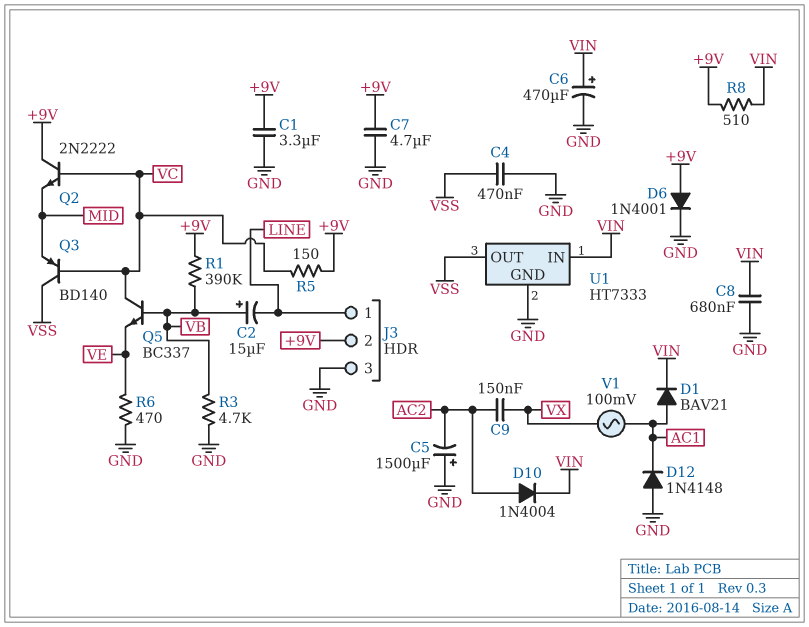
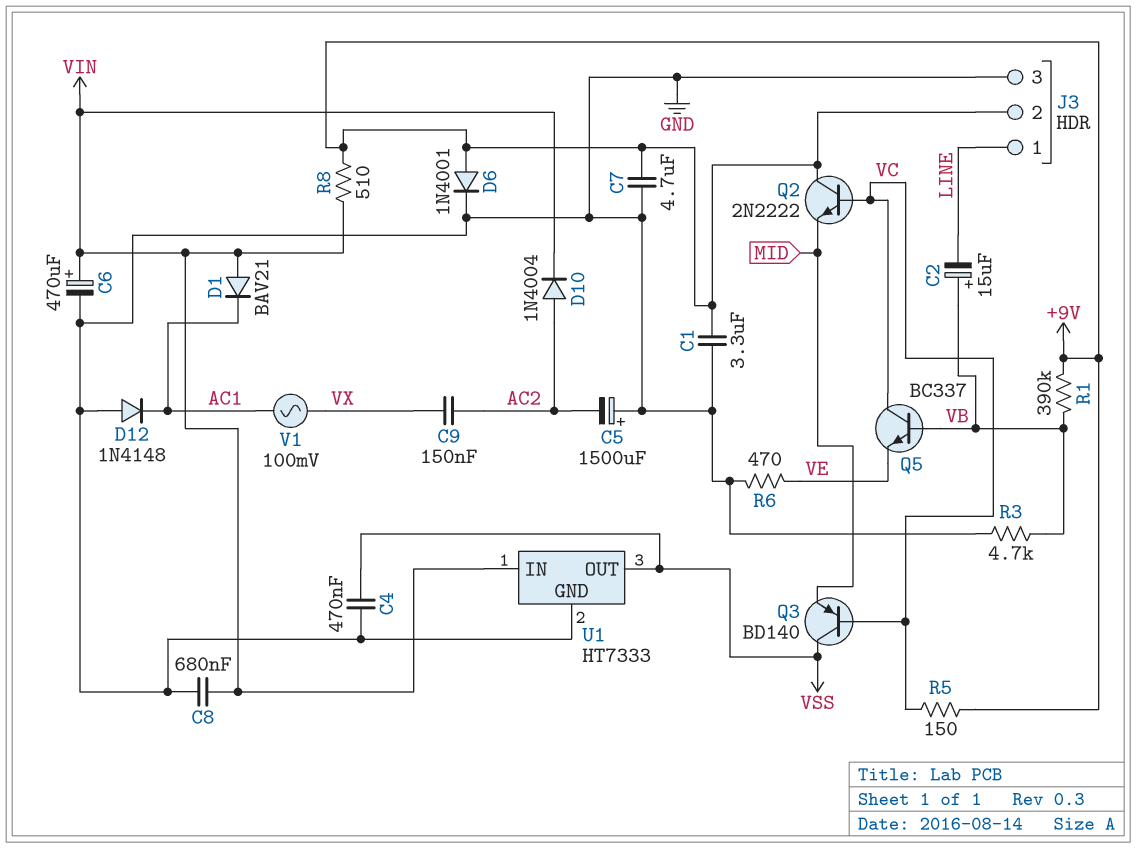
D1: diode BAV21 (A AC1, K VIN) -> diode BAV21 (A VIN, K AC1)

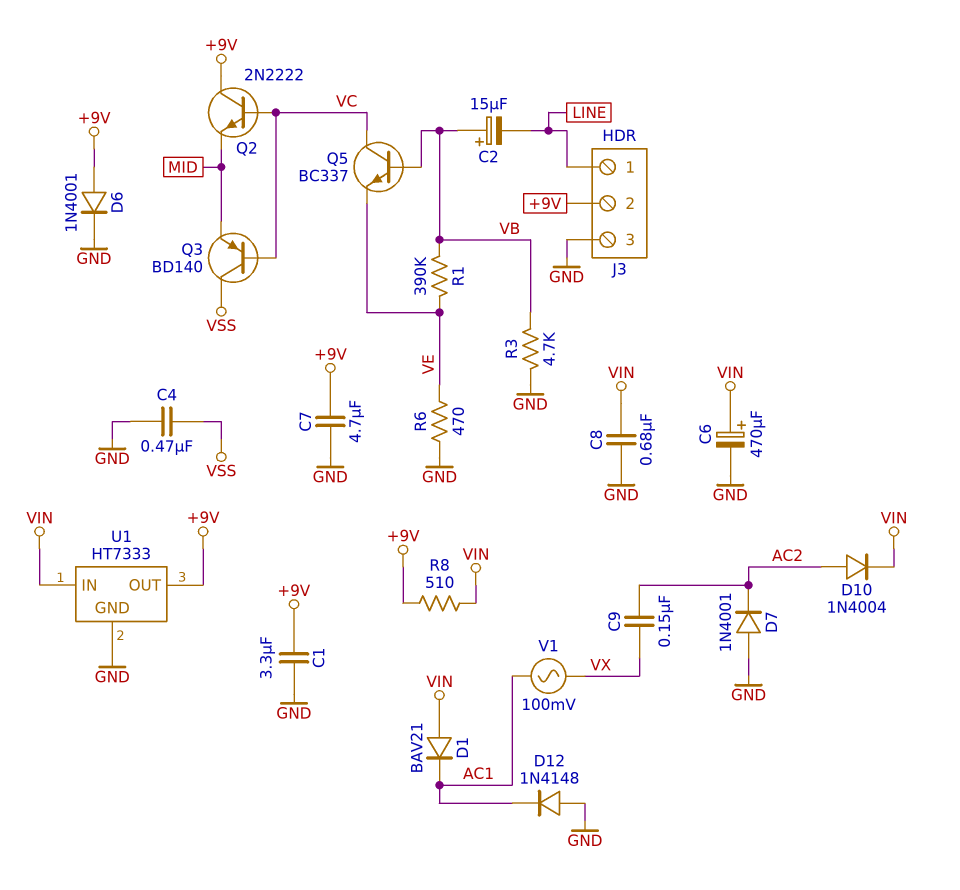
C5: 1500uF (plus GND, minus AC2) -> none
D7: none -> diode 1N4001 (A GND, K AC2)
R1: 390k (+9V, VB) -> 390k (VB, VE)
R5: 150 (+9V, VC) -> none
U1 pin OUT: VSS -> +9V

